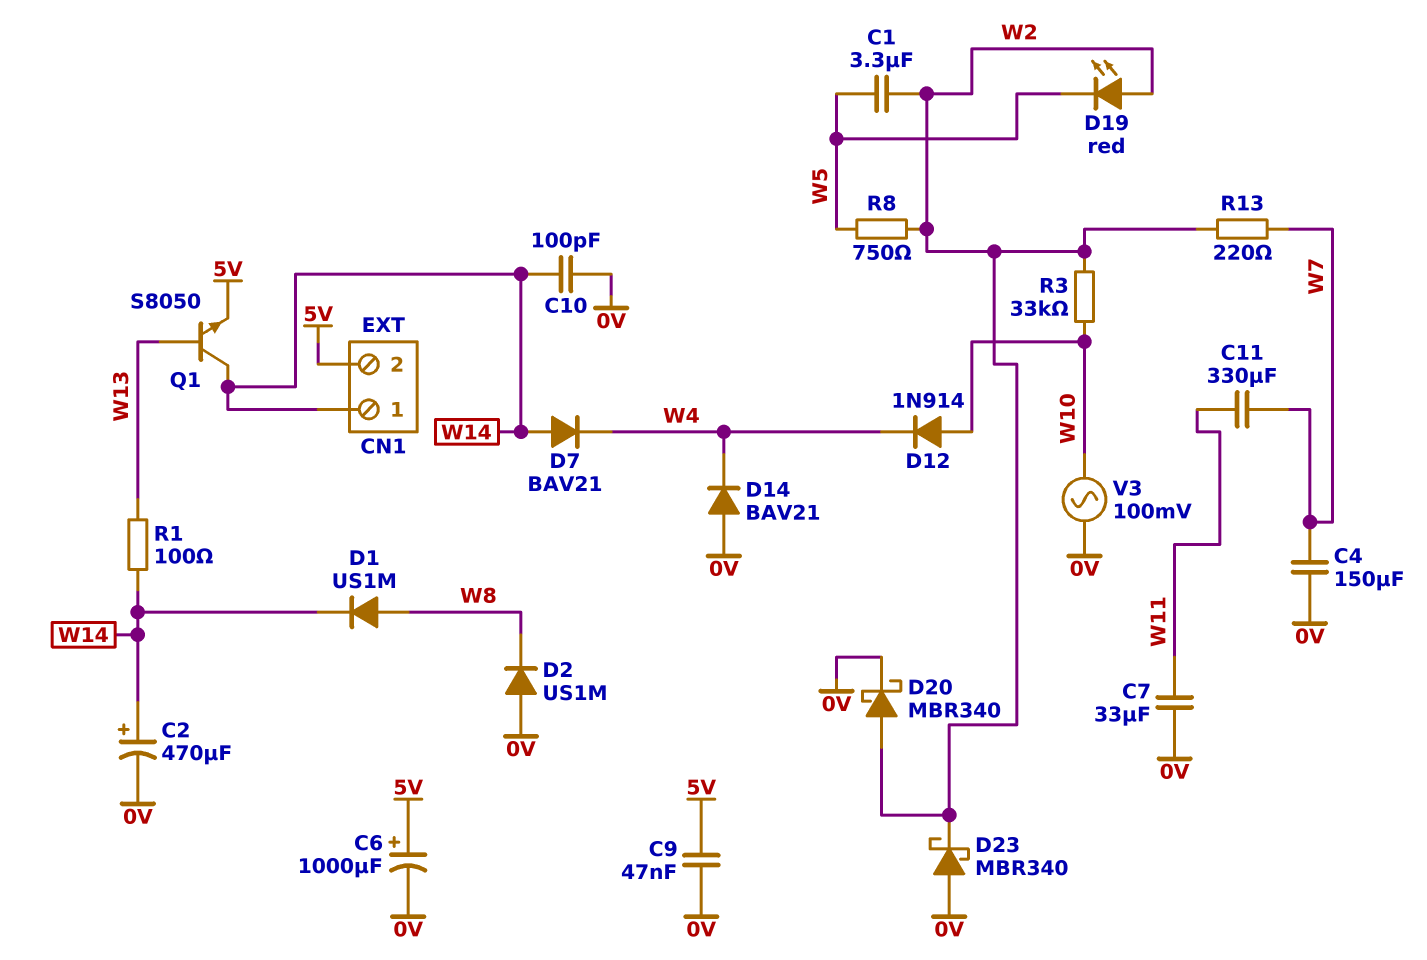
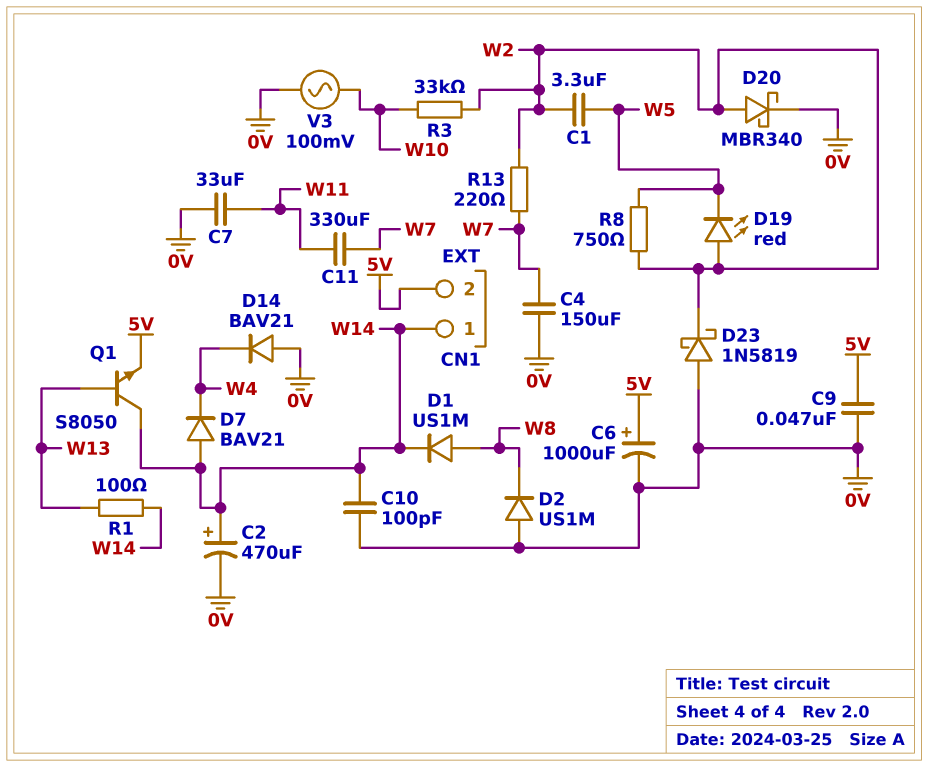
D12: diode 1N914 (A W10, K W4) -> none
D23: schottky MBR340 (A 0V, K W2) -> schottky 1N5819 (A 0V, K W2)

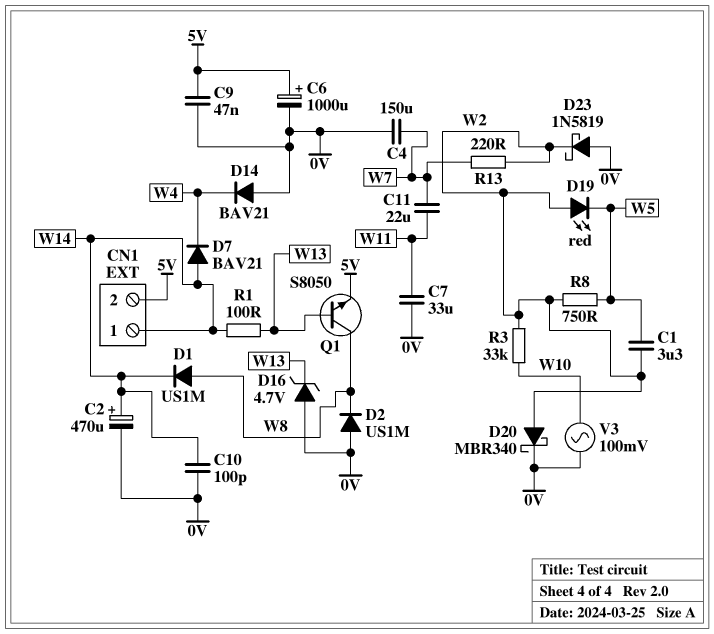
C11: 330uF (W7, W11) -> 22uF (W7, W11)
D16: none -> zener 4.7V (A 0V, K W13)
Q1: NPN S8050 (B W13, C W14, E 5V) -> NPN S8050 (B W13, C W8, E 5V)

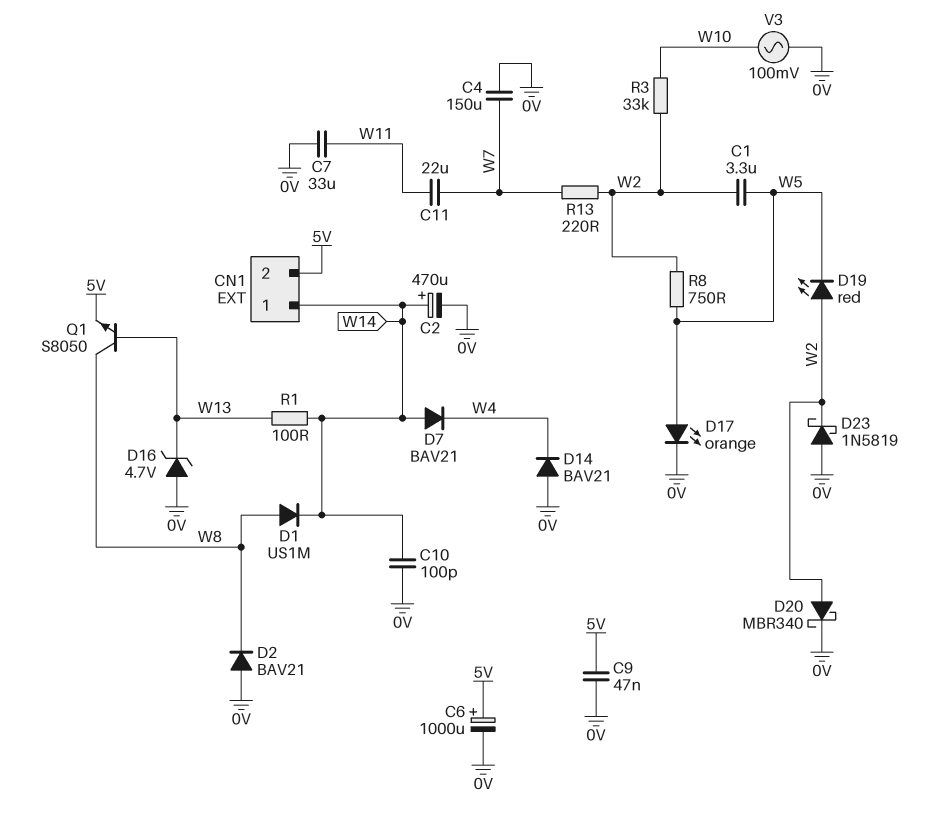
D2: diode US1M (A 0V, K W8) -> diode BAV21 (A 0V, K W8)
D17: none -> LED orange (A W5, K 0V)

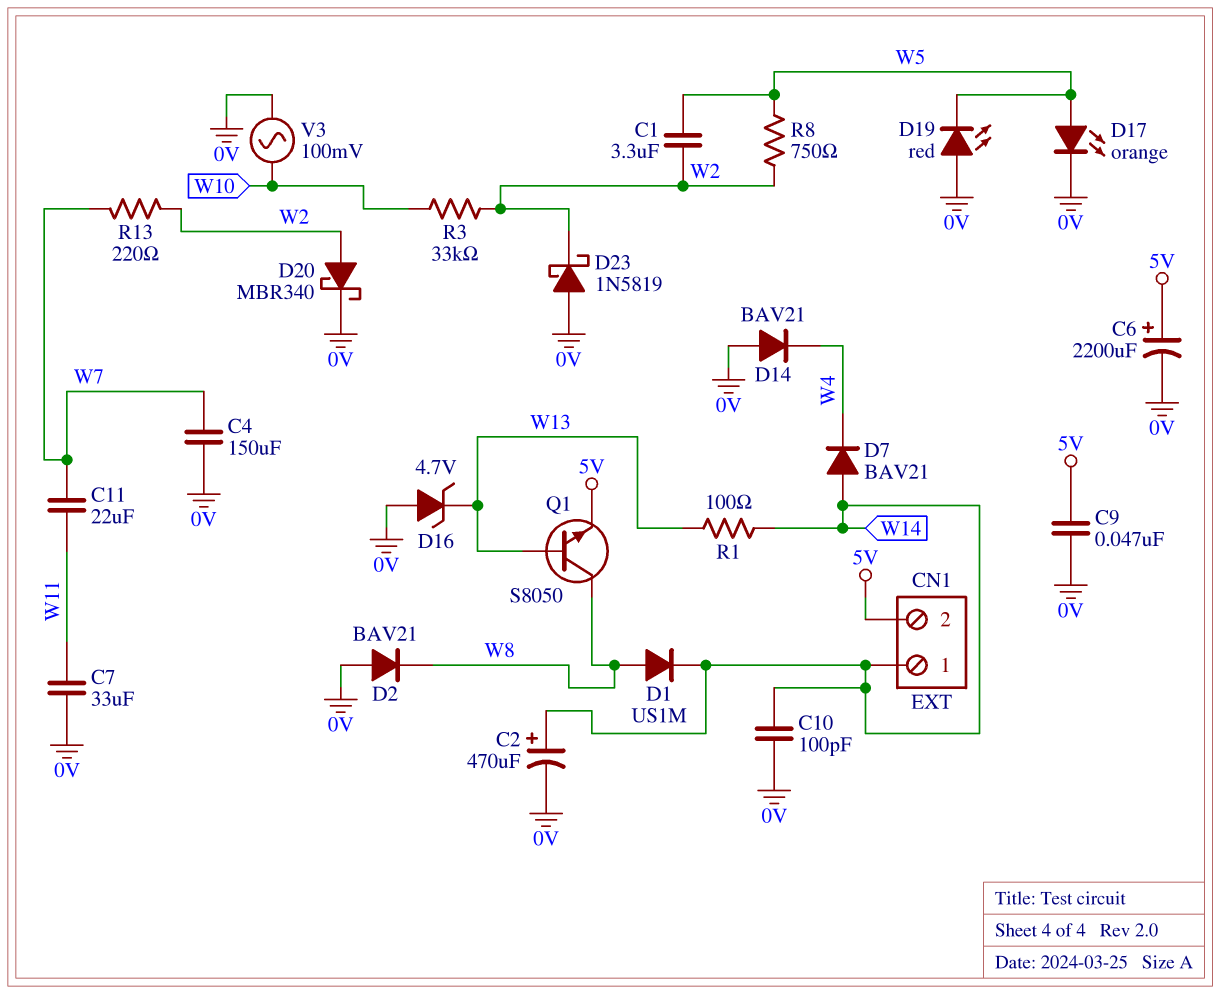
C6: 1000uF (plus 5V, minus 0V) -> 2200uF (plus 5V, minus 0V)
D19: LED red (A W2, K W5) -> LED red (A 0V, K W5)

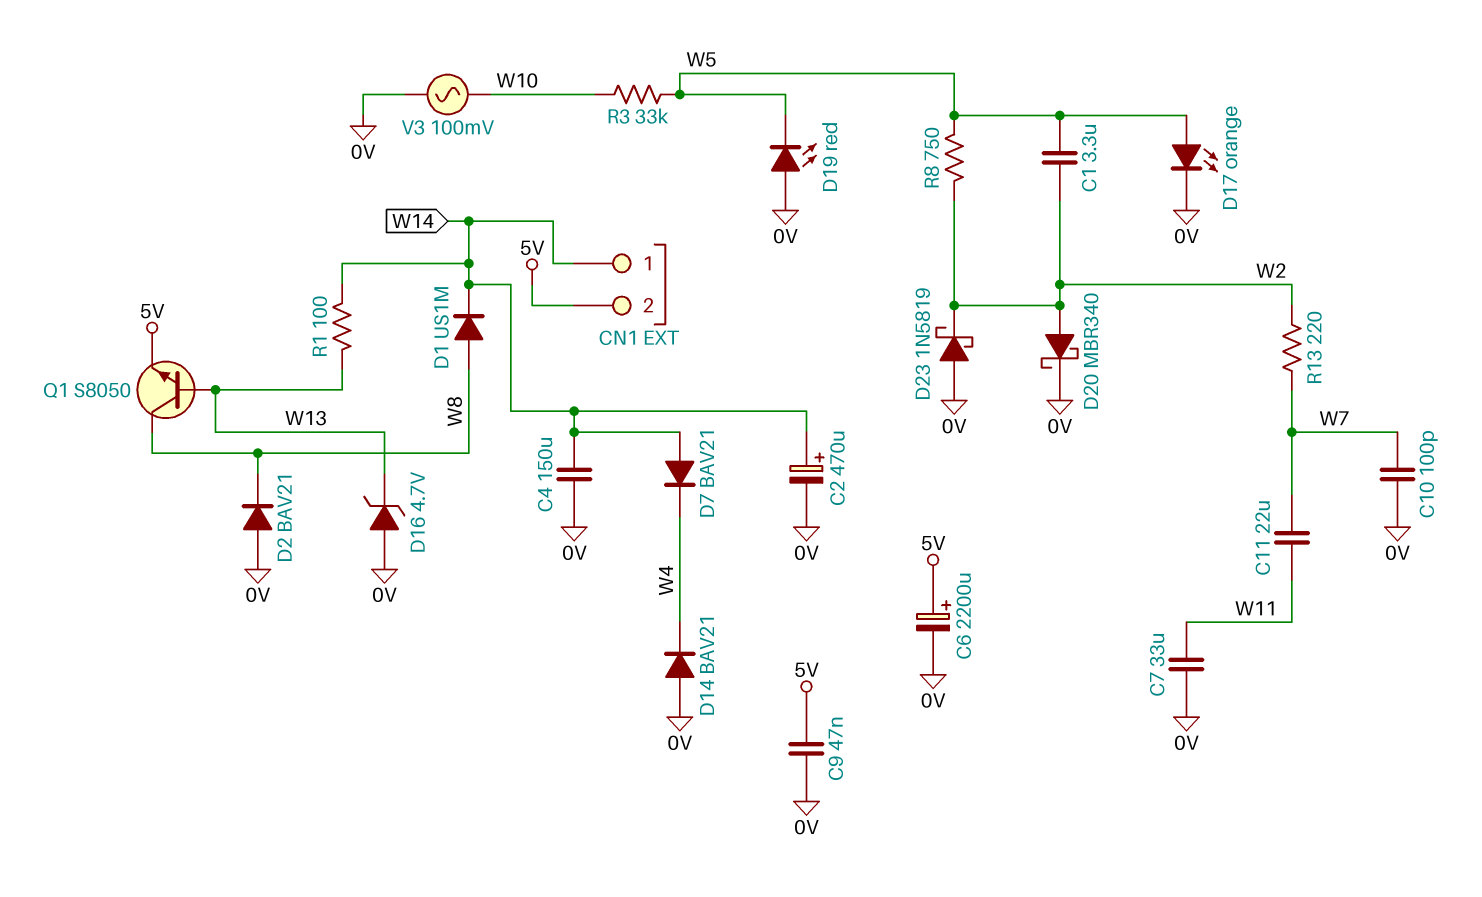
C4: 150uF (0V, W7) -> 150uF (0V, W14)
C10: 100pF (0V, W14) -> 100pF (0V, W7)
R3: 33k (W2, W10) -> 33k (W5, W10)

